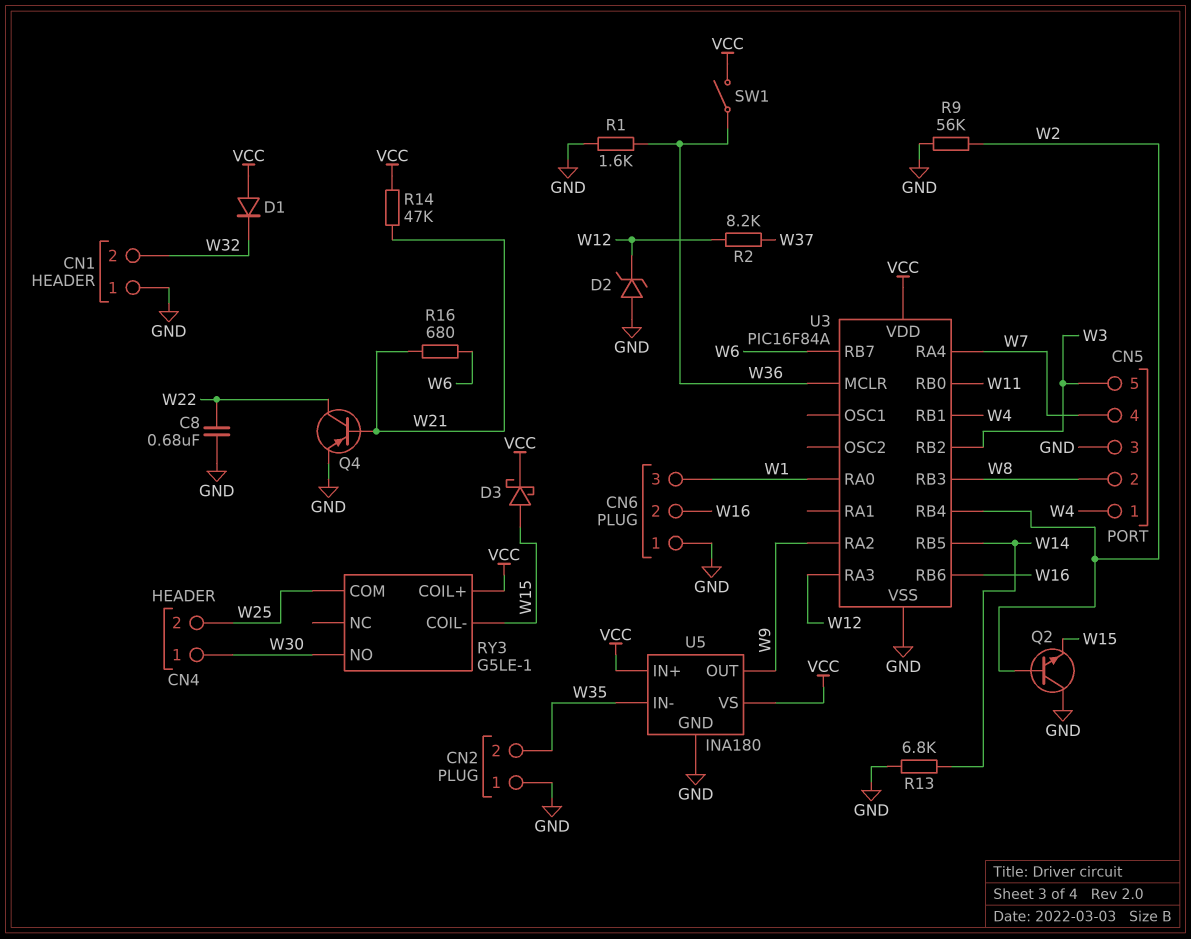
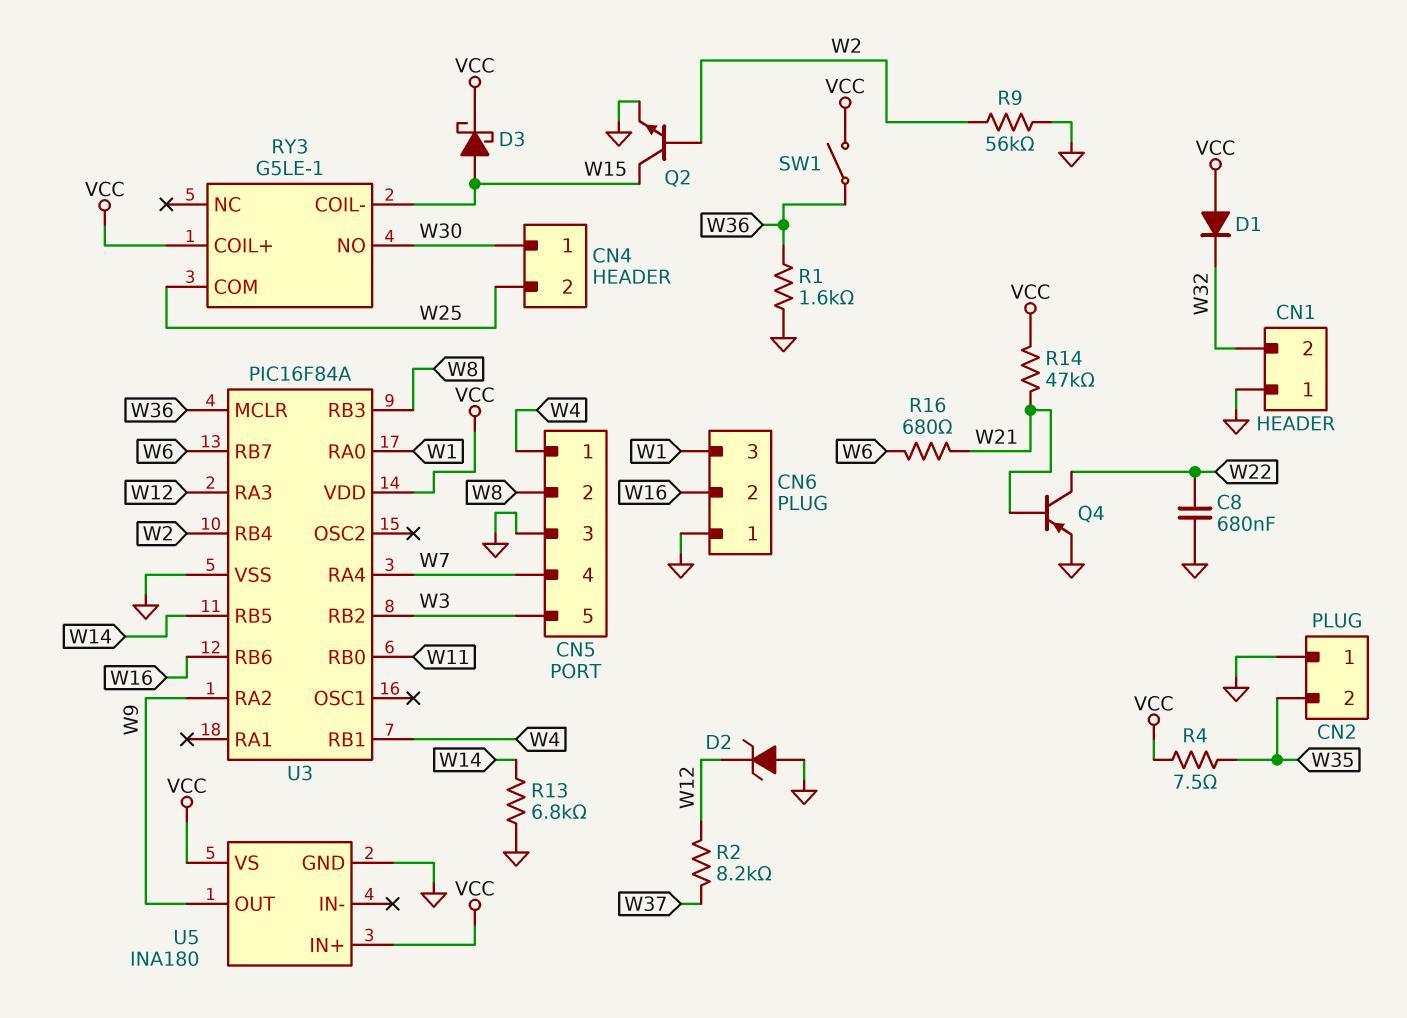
Q2: NPN (B W2, C GND, E W15) -> NPN (B W2, C W15, E GND)
R4: none -> 7.5 (VCC, W35)
U5 pin IN-: W35 -> none

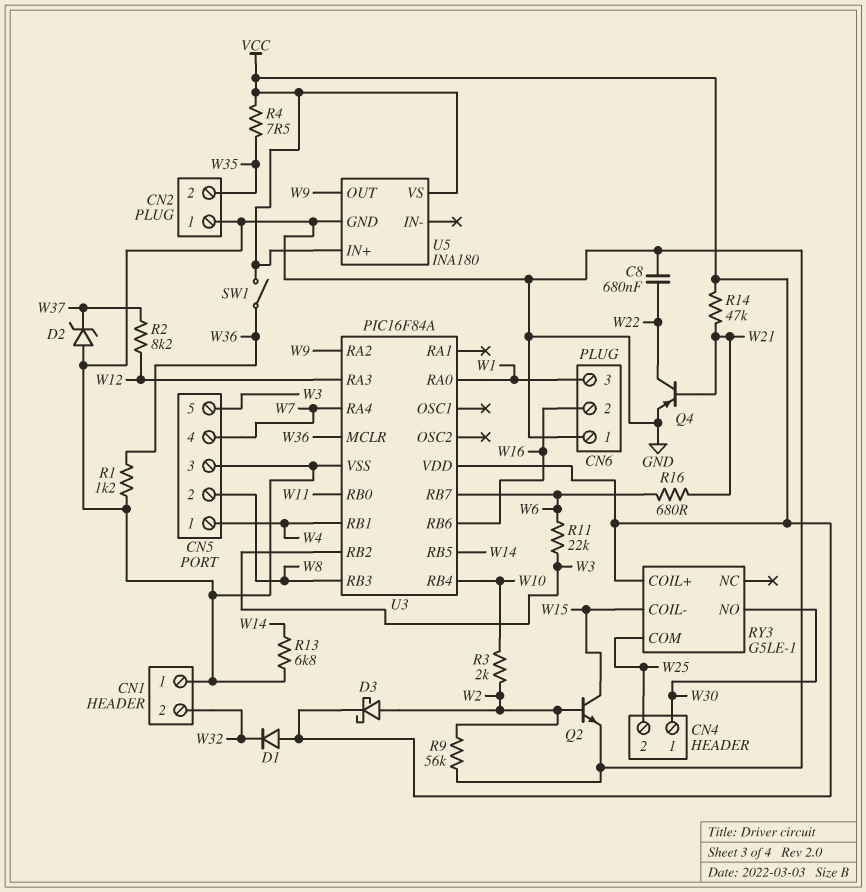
D2: zener (A GND, K W12) -> zener (A GND, K W37)
D3: schottky (A W15, K VCC) -> schottky (A W2, K VCC)
R1: 1.6k (GND, W36) -> 1.2k (GND, W36)
R3: none -> 2k (W2, W10)
R11: none -> 22k (W3, W6)
U3 pin RB4: W2 -> W10

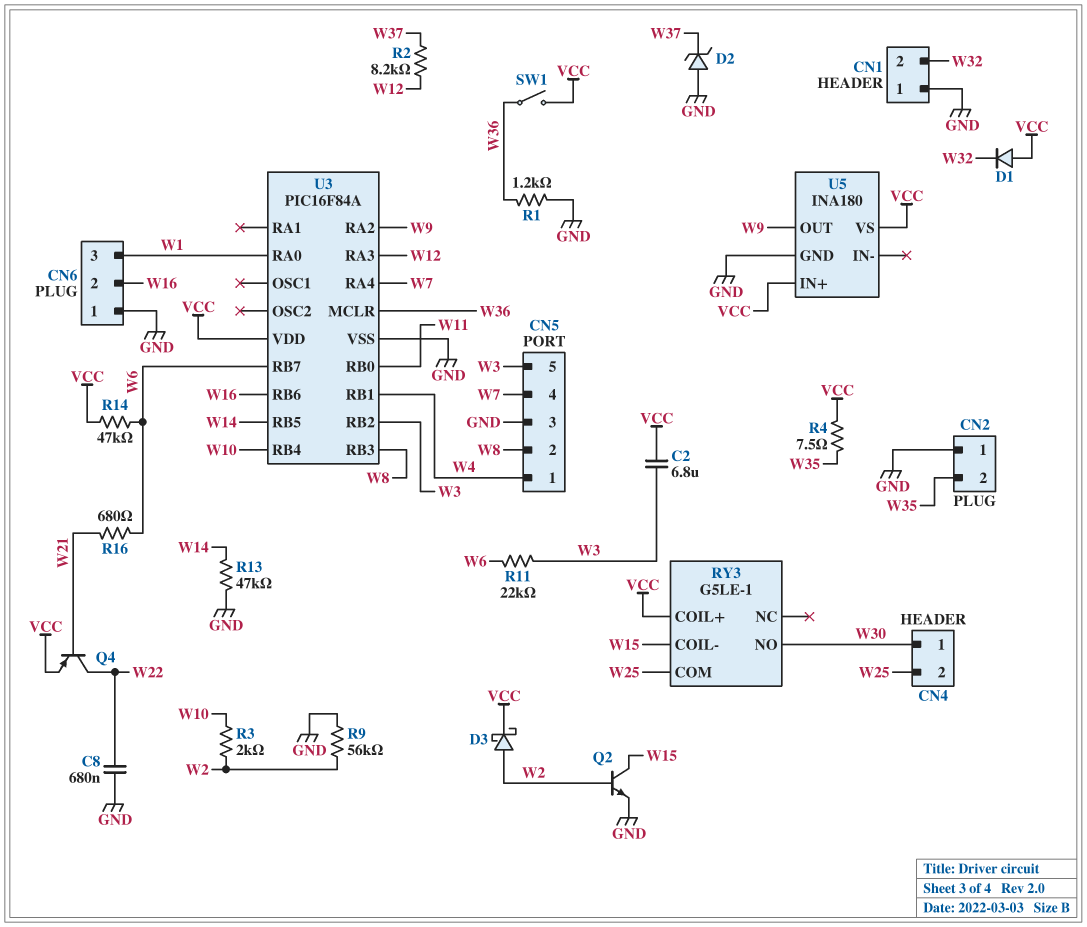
C2: none -> 6.8uF (VCC, W3)
Q4: PNP (B W21, C W22, E GND) -> PNP (B W21, C W22, E VCC)
R13: 6.8k (GND, W14) -> 47k (GND, W14)
R14: 47k (VCC, W21) -> 47k (VCC, W6)

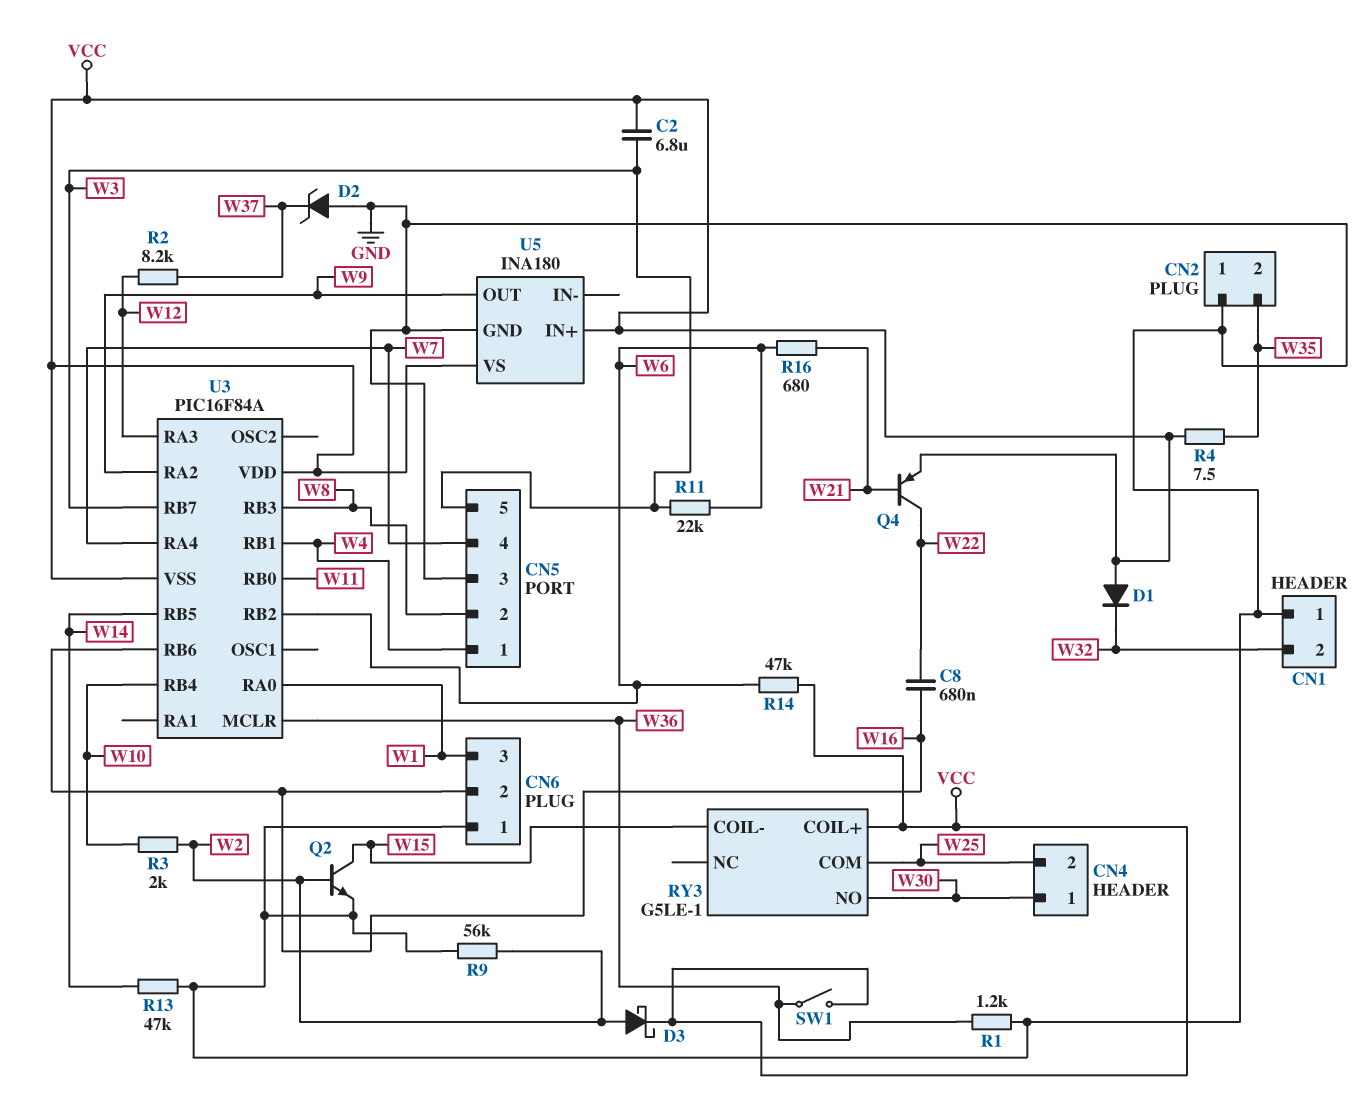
C8: 680nF (GND, W22) -> 680nF (W16, W22)
U3 pin RB2: W3 -> W6
U3 pin RB7: W6 -> W3
U3 pin VSS: GND -> VCC

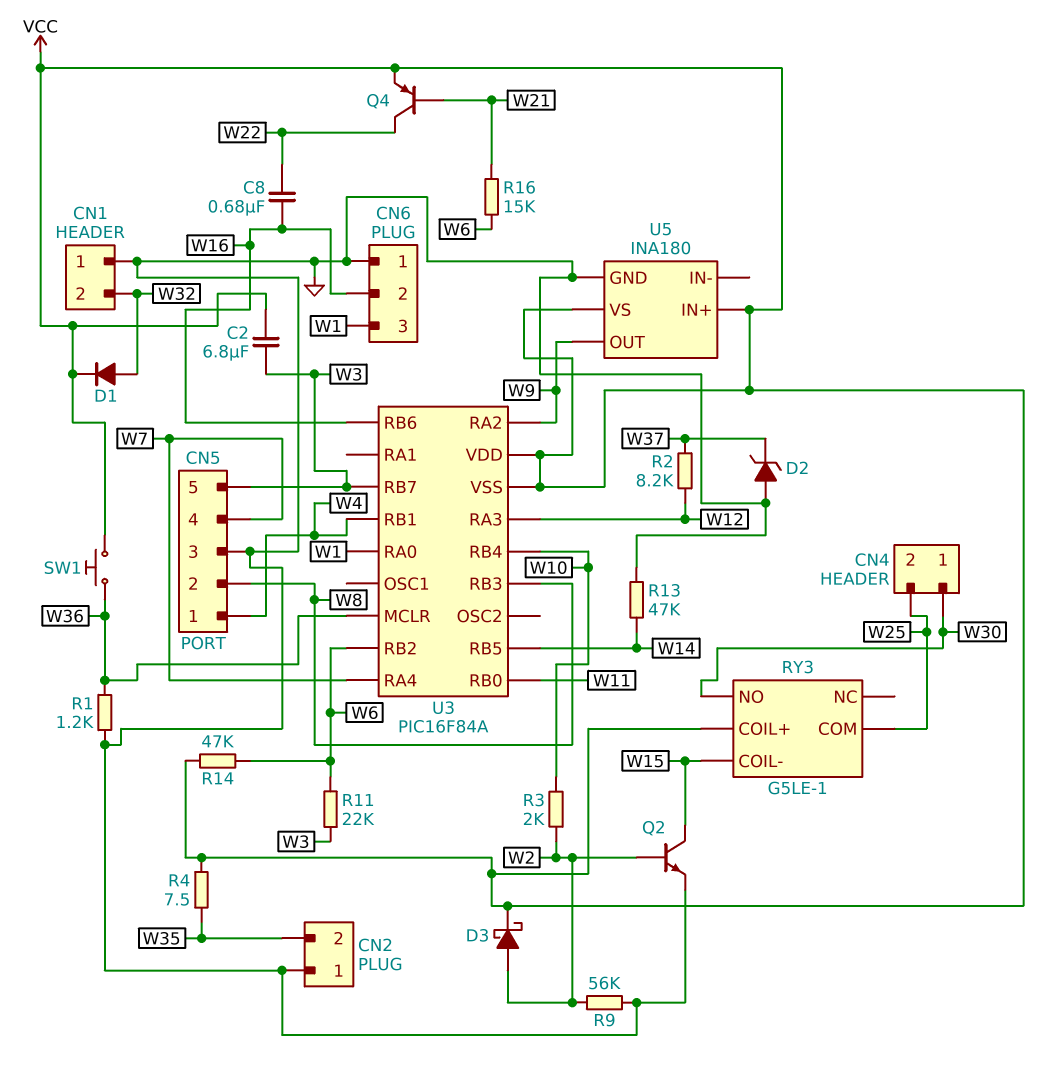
D1: diode (A VCC, K W32) -> diode (A W32, K VCC)
R16: 680 (W6, W21) -> 15k (W6, W21)
SW1: switch (VCC, W36) -> button (VCC, W36)

